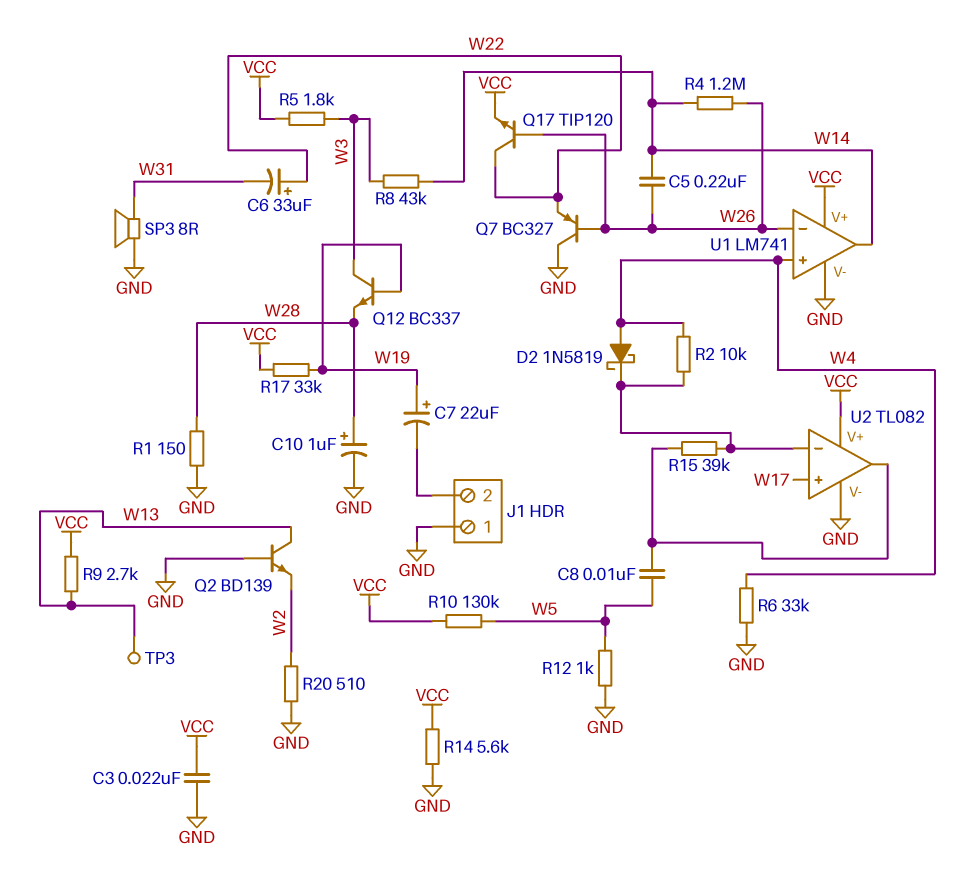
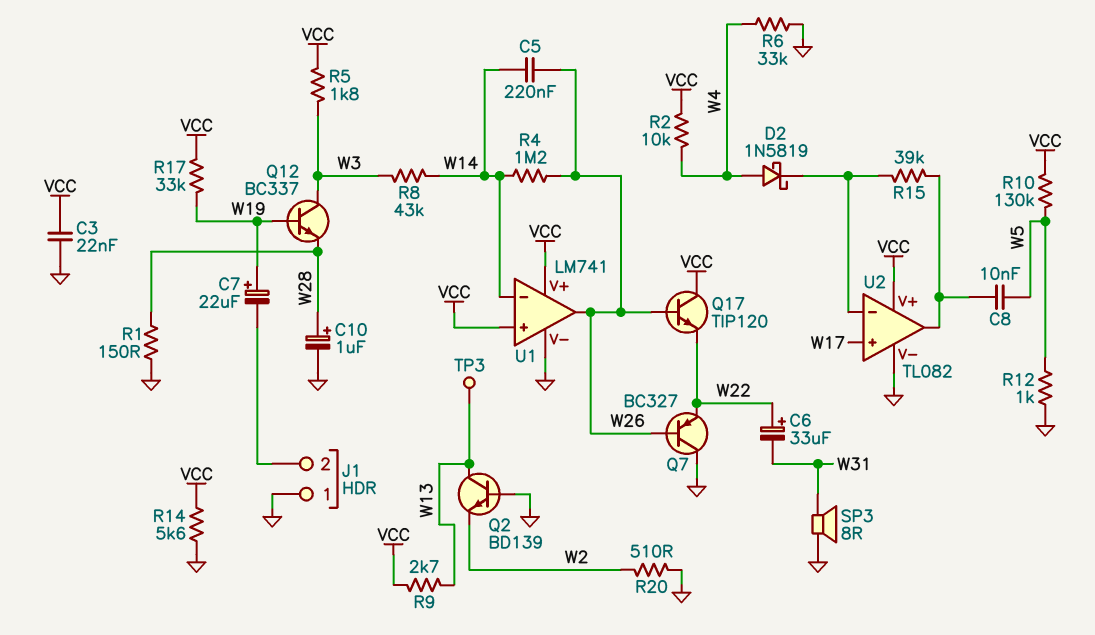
Q17: NPN TIP120 (B W26, C W22, E VCC) -> NPN TIP120 (B W26, C VCC, E W22)
R2: 10k (U2/in-, W4) -> 10k (VCC, W4)
U1 pin in+: W4 -> VCC
U1 pin in-: W26 -> W14
U1 pin out: W14 -> W26

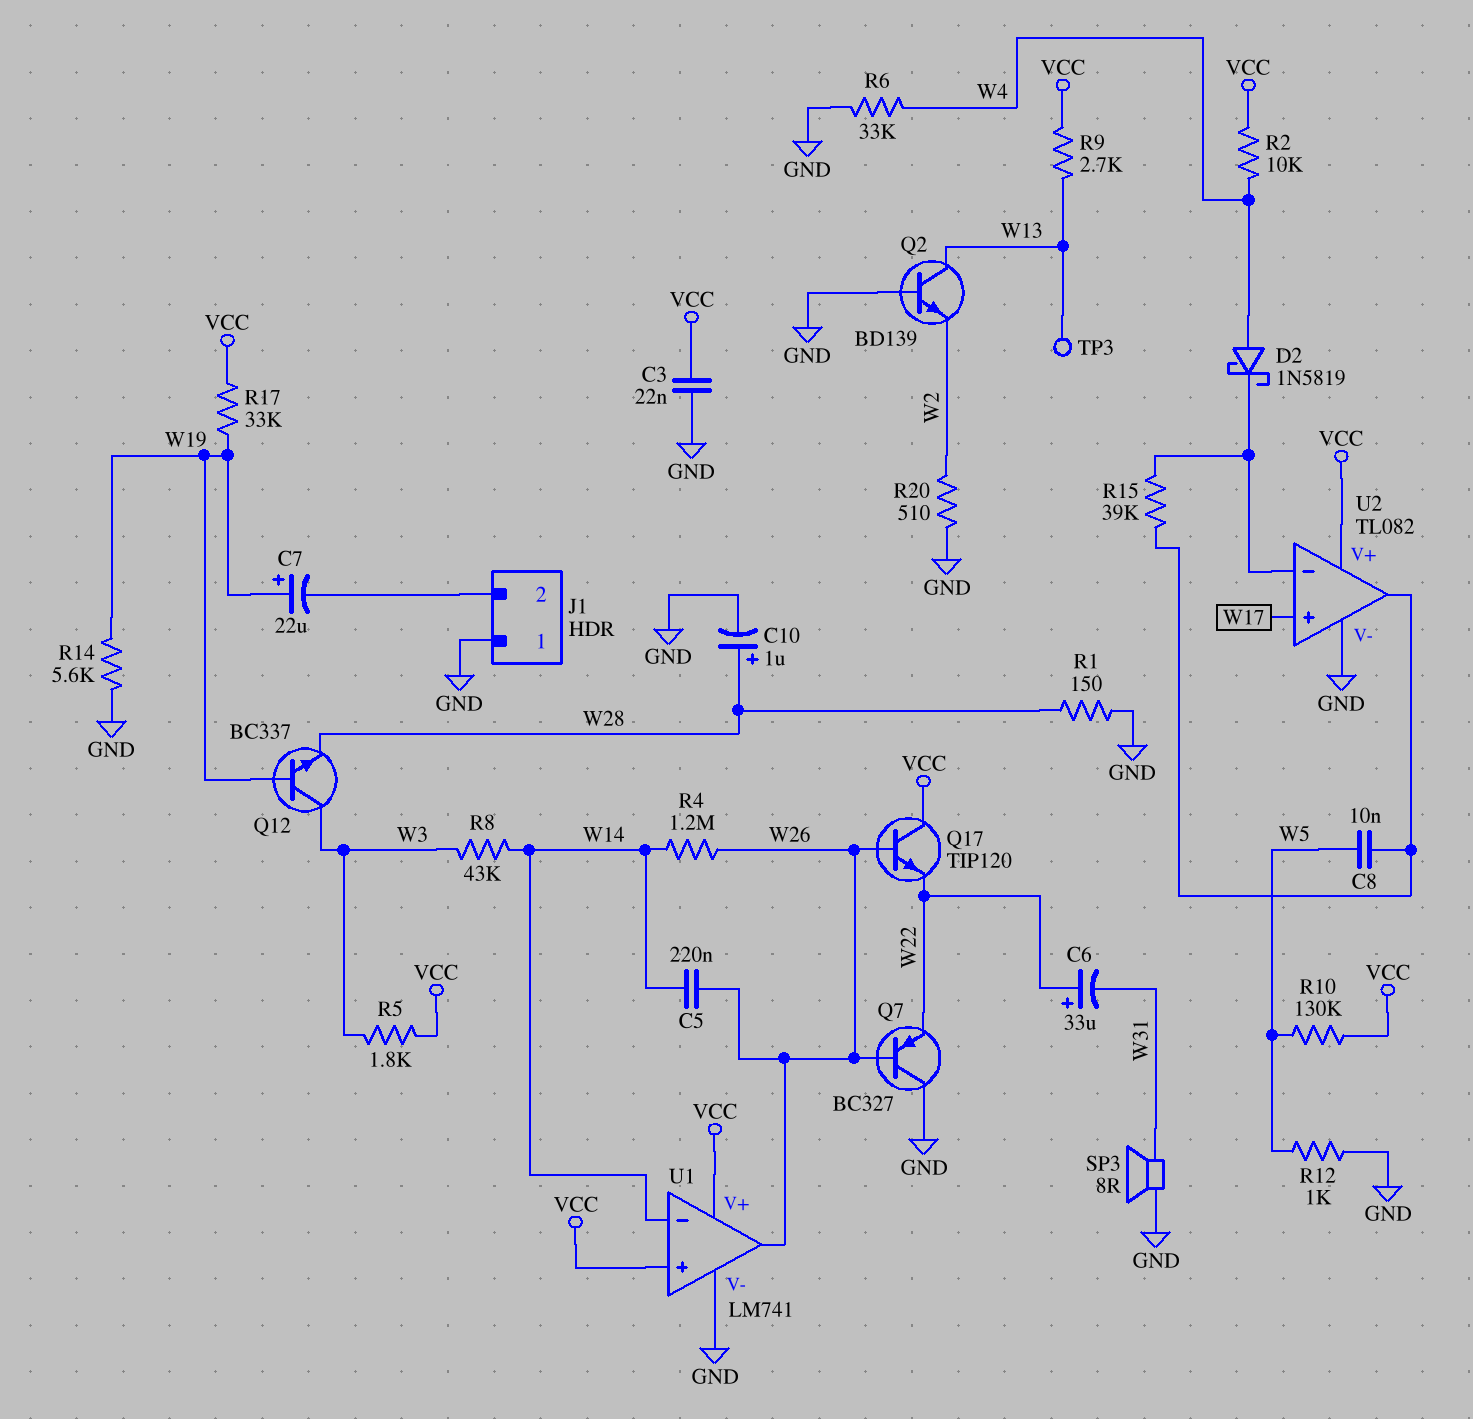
R14: 5.6k (GND, VCC) -> 5.6k (GND, W19)

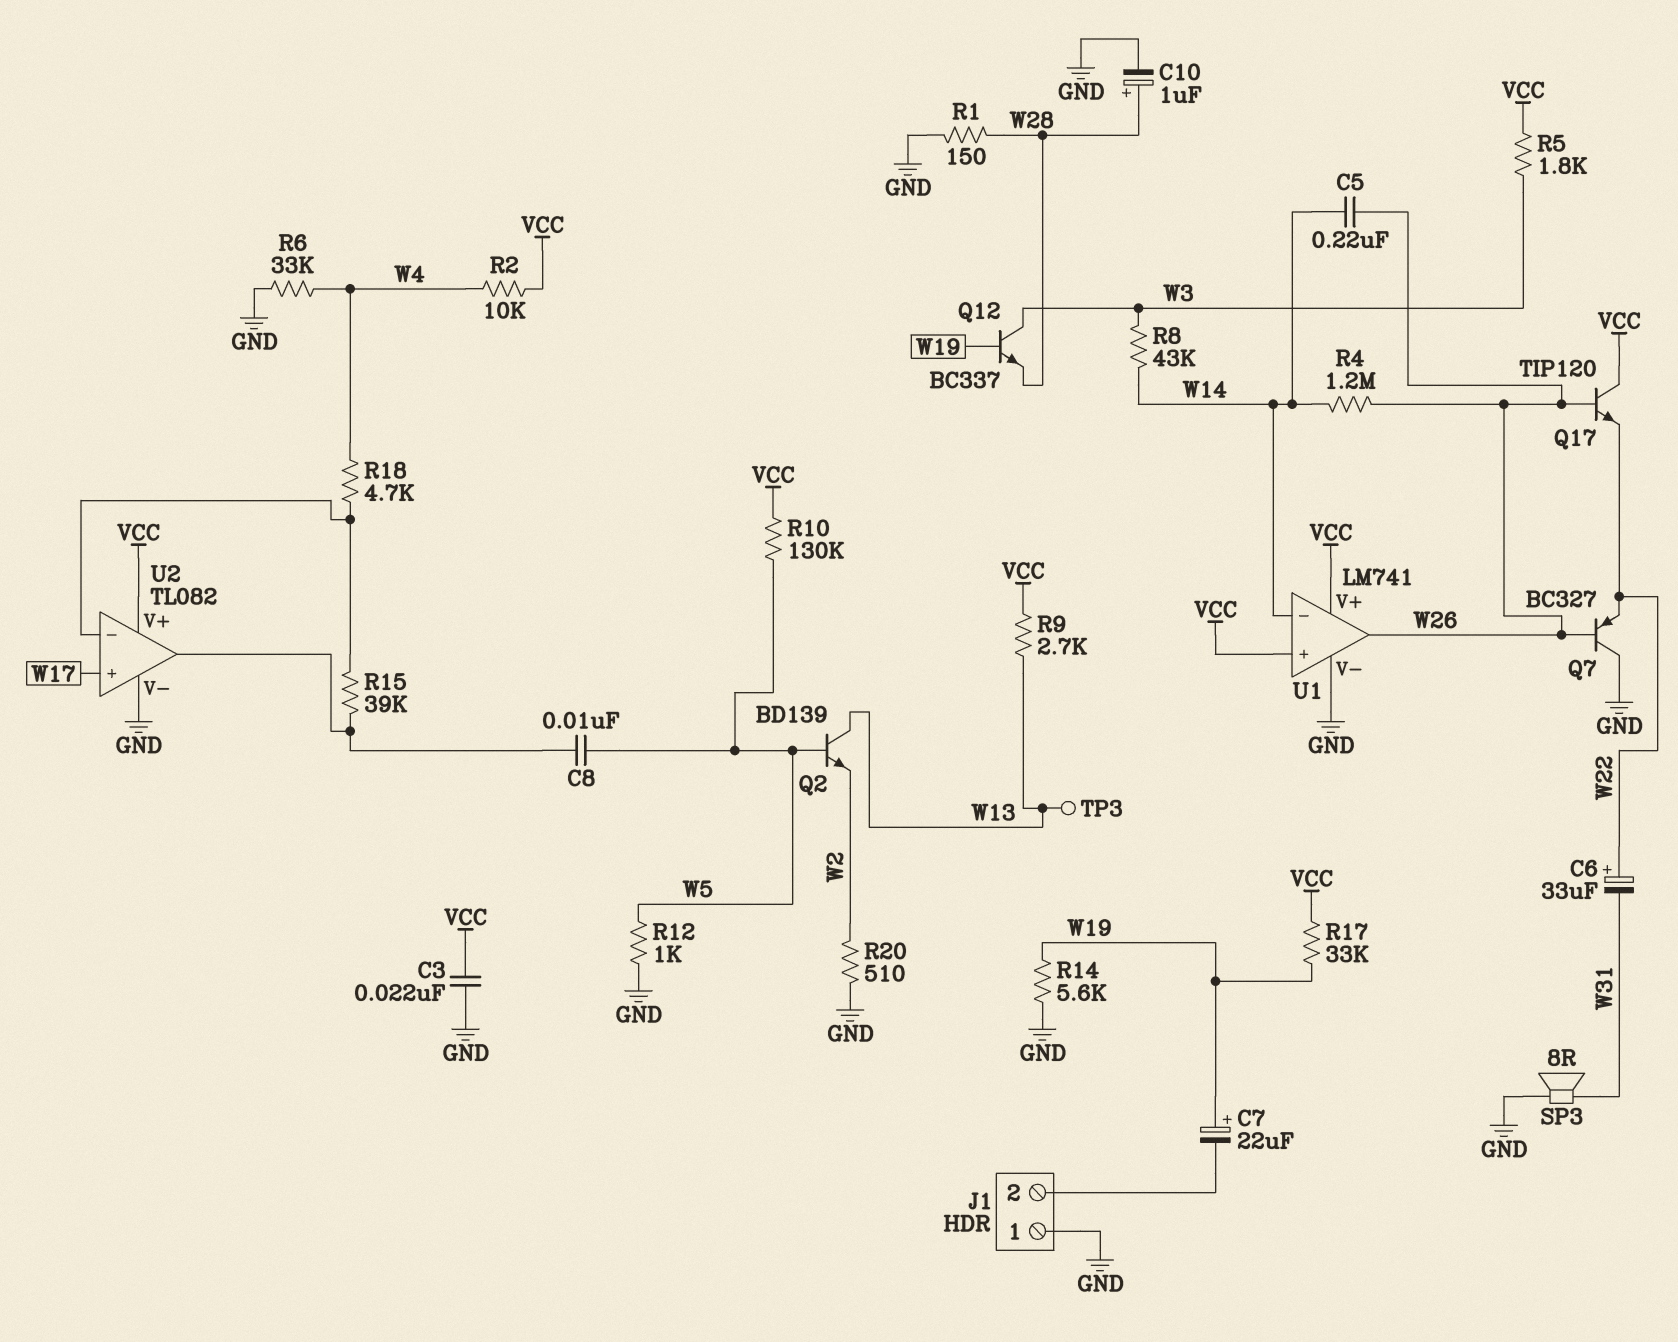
D2: schottky 1N5819 (A W4, K U2/in-) -> none
Q2: NPN BD139 (B GND, C W13, E W2) -> NPN BD139 (B W5, C W13, E W2)
R18: none -> 4.7k (U2/in-, W4)

